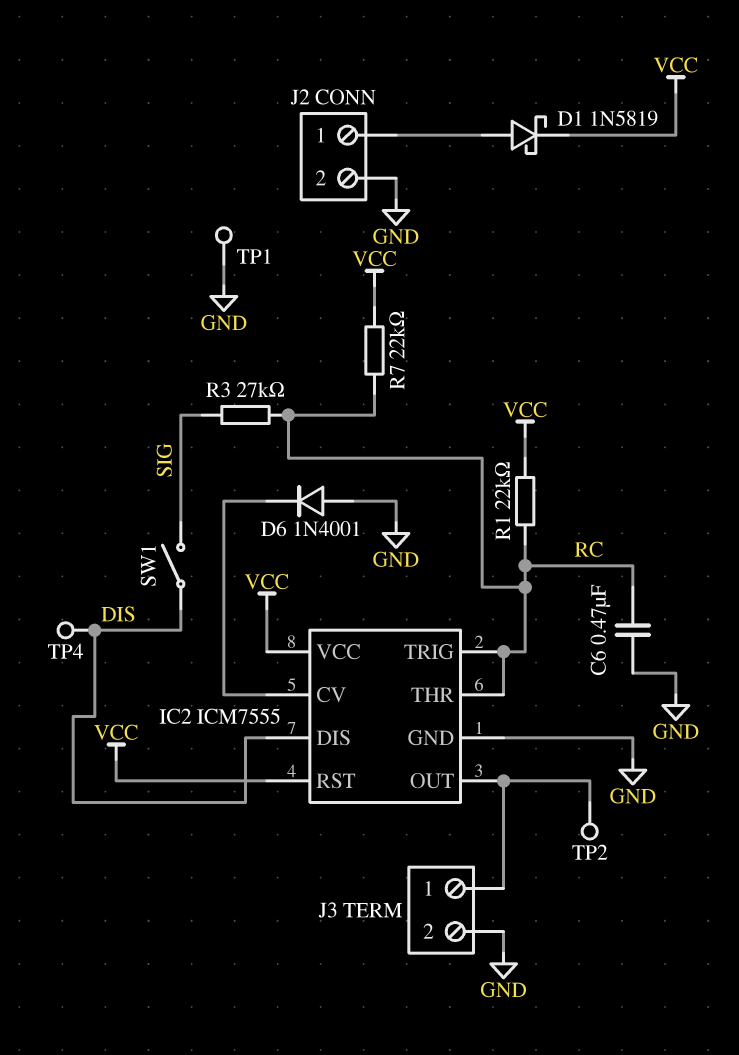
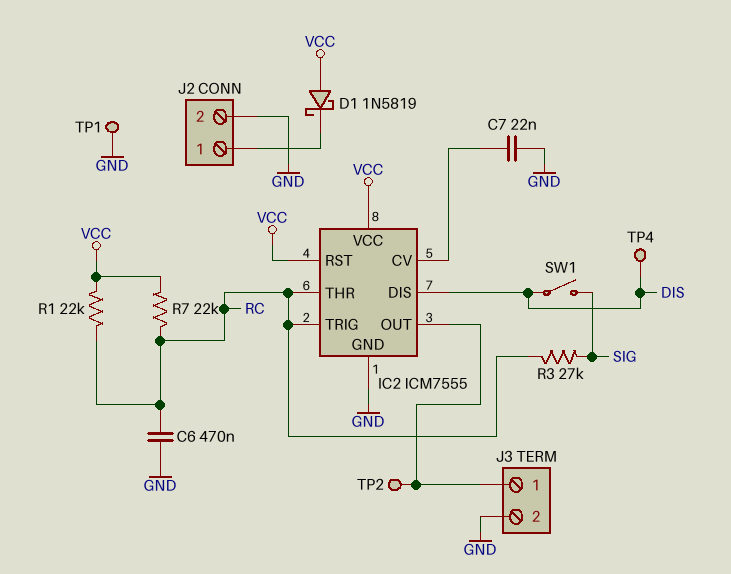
C7: none -> 22nF (GND, IC2/CV)
D1: schottky 1N5819 (A J2/1, K VCC) -> schottky 1N5819 (A VCC, K J2/1)
D6: diode 1N4001 (A GND, K IC2/CV) -> none

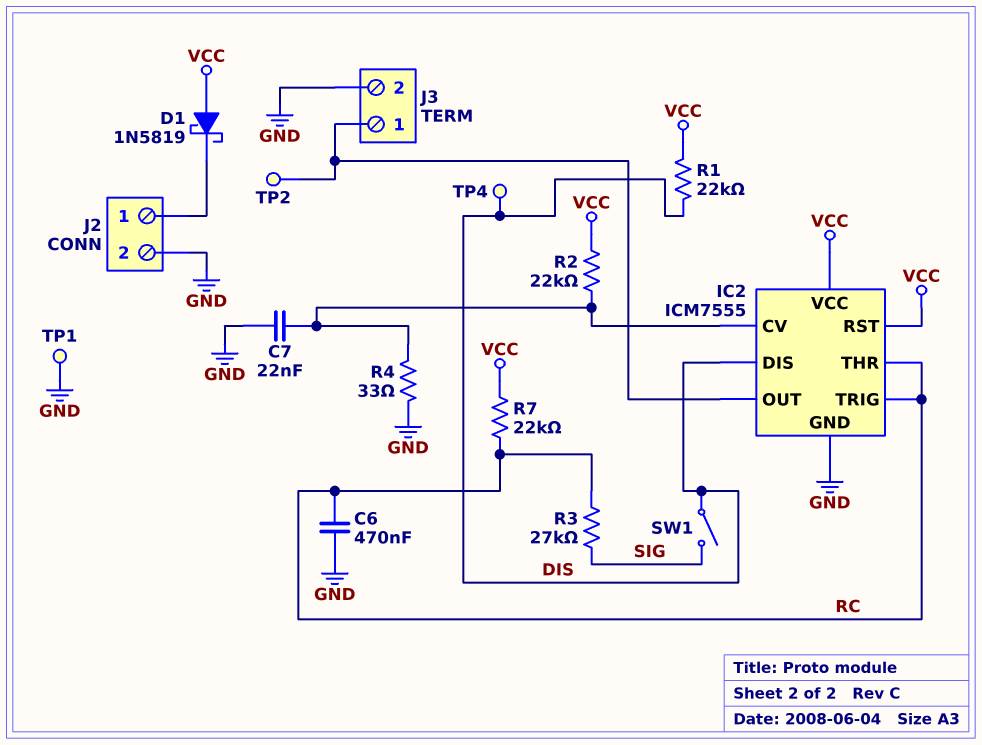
R1: 22k (RC, VCC) -> 22k (DIS, VCC)
R2: none -> 22k (IC2/CV, VCC)
R4: none -> 33 (GND, IC2/CV)

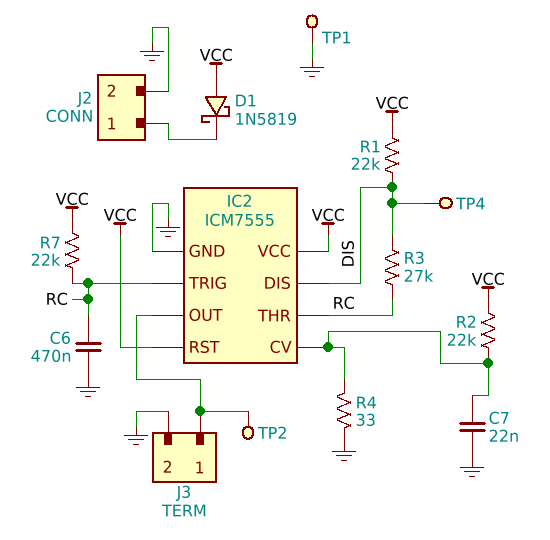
R3: 27k (RC, SIG) -> 27k (DIS, RC)
SW1: switch (DIS, SIG) -> none

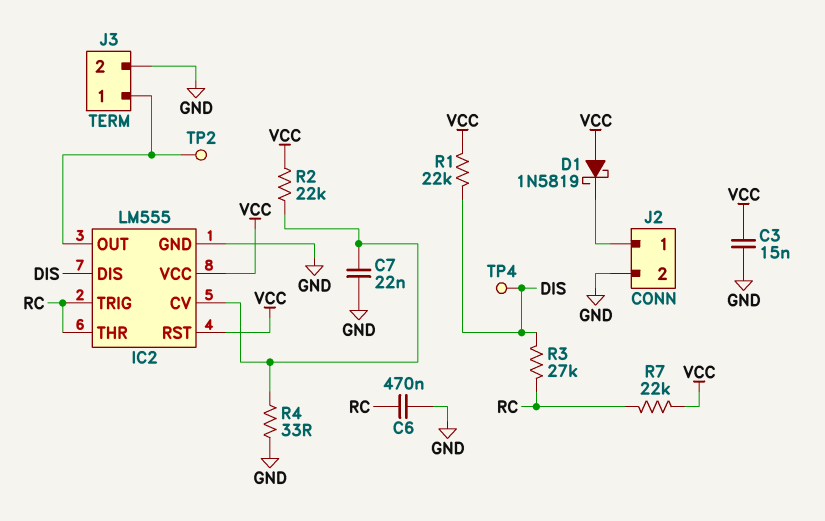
C3: none -> 15nF (GND, VCC)
IC2: ICM7555 -> LM555
TP1: test point (GND) -> none

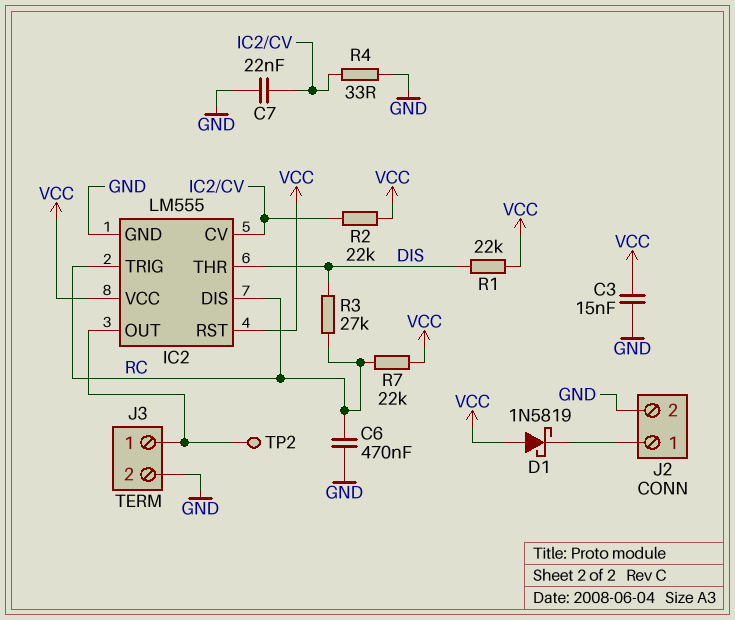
IC2 pin DIS: DIS -> RC
IC2 pin THR: RC -> DIS
TP4: test point (DIS) -> none

